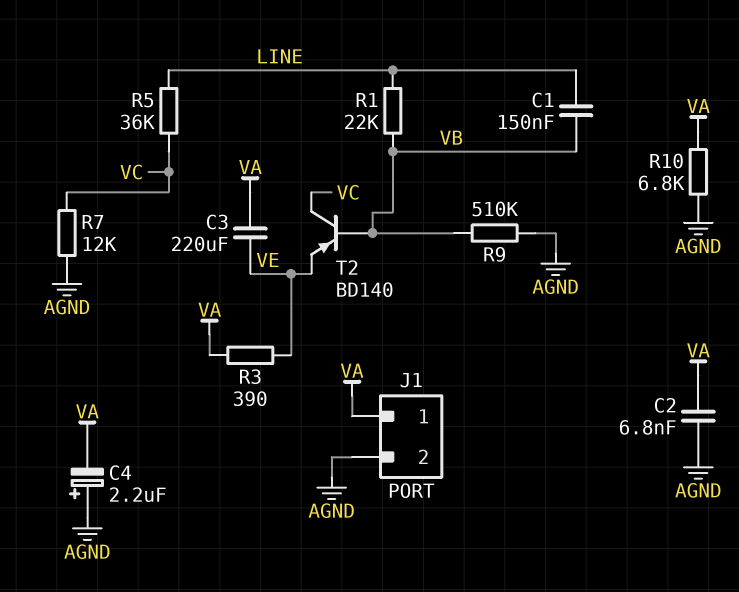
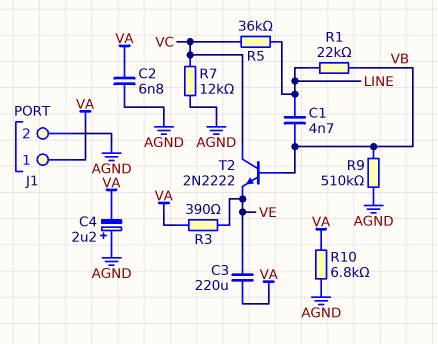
C1: 150nF (LINE, VB) -> 4.7nF (LINE, VB)
T2: PNP BD140 (B VB, C VC, E VE) -> NPN 2N2222 (B VB, C VC, E VE)

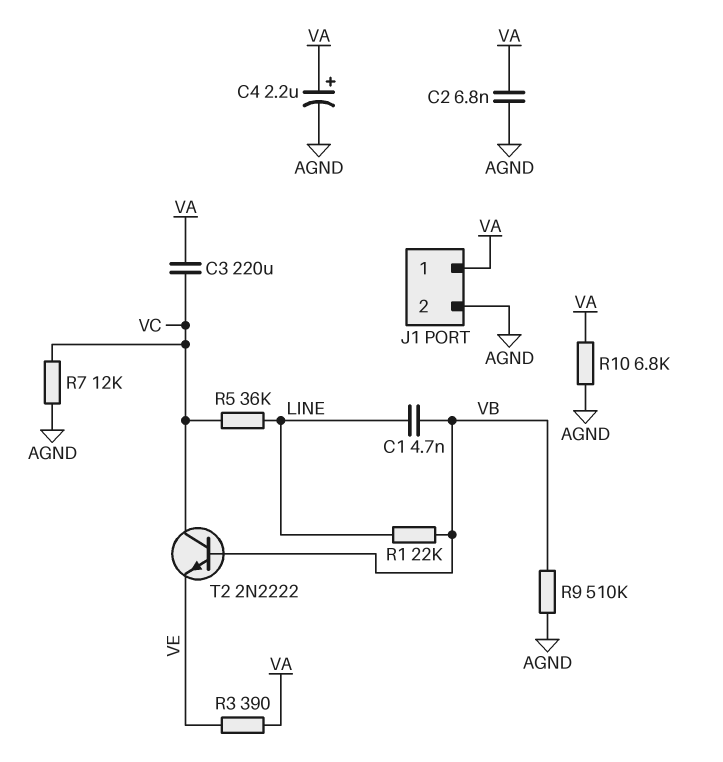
C3: 220uF (VA, VE) -> 220uF (VA, VC)
C4: 2.2uF (plus AGND, minus VA) -> 2.2uF (plus VA, minus AGND)

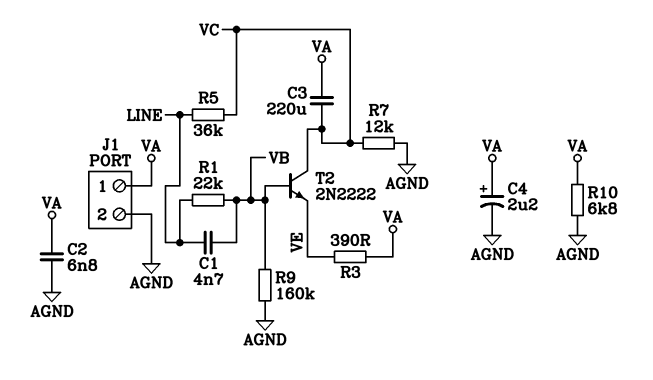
R9: 510k (AGND, VB) -> 160k (AGND, VB)

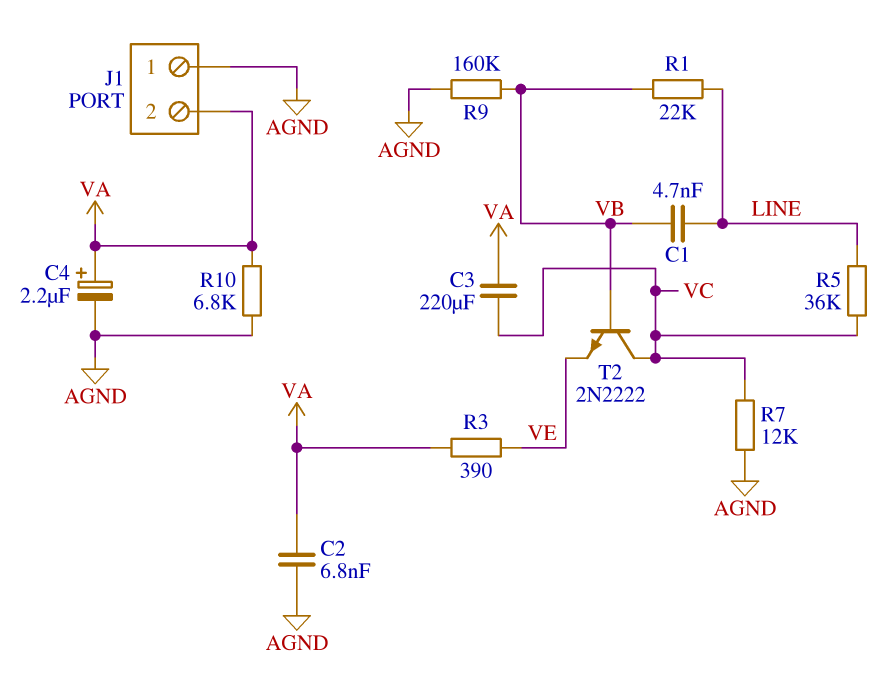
J1 pin 1: VA -> AGND
J1 pin 2: AGND -> VA

